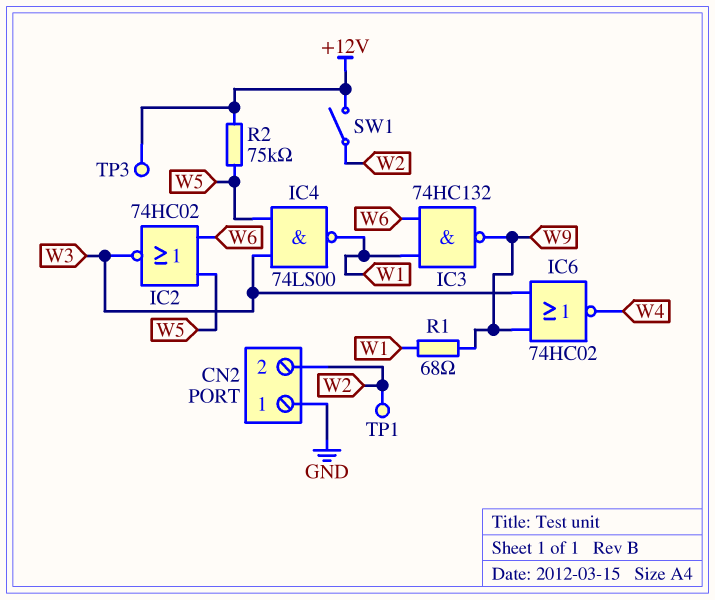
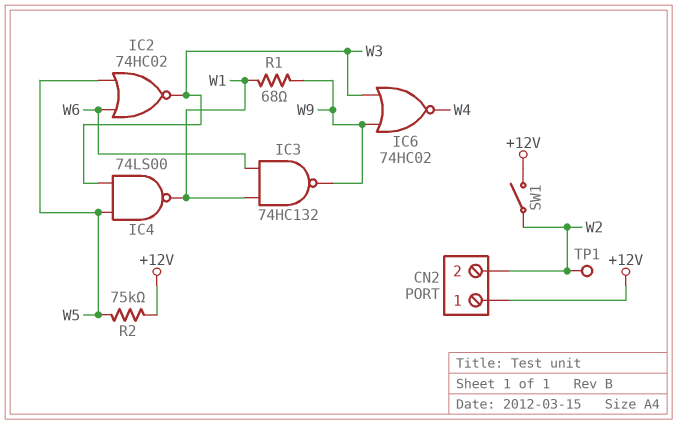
CN2 pin 1: GND -> +12V
TP3: test point (+12V) -> none

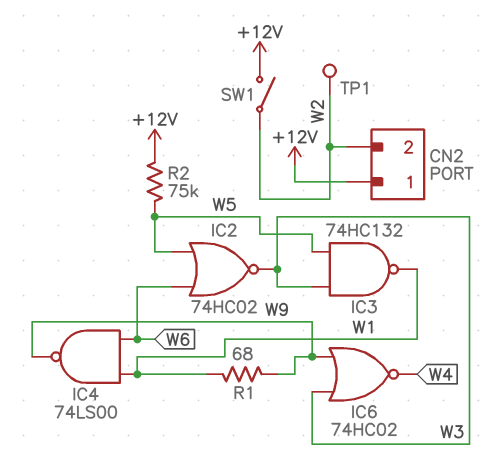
IC3: NAND 74HC132 (in W1, in W6, out W9) -> NAND 74HC132 (in W3, in W5, out W1)
IC4: NAND 74LS00 (in W3, in W5, out W1) -> NAND 74LS00 (in W1, in W6, out W9)

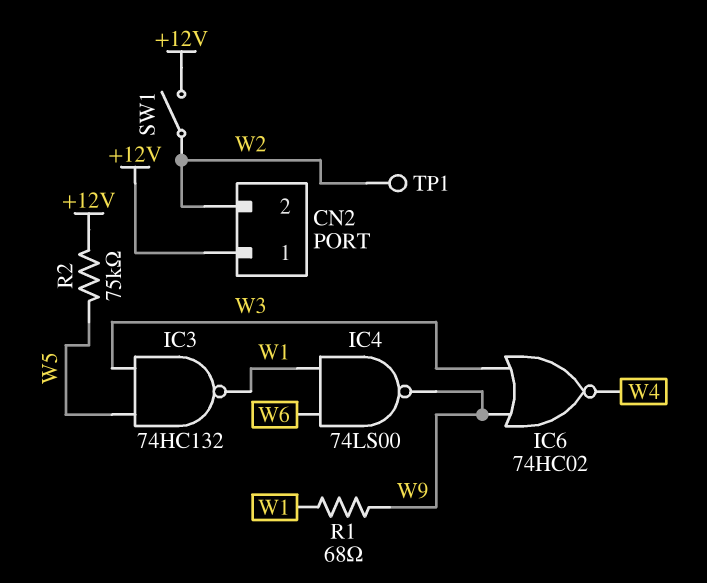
IC2: NOR 74HC02 (in W5, in W6, out W3) -> none

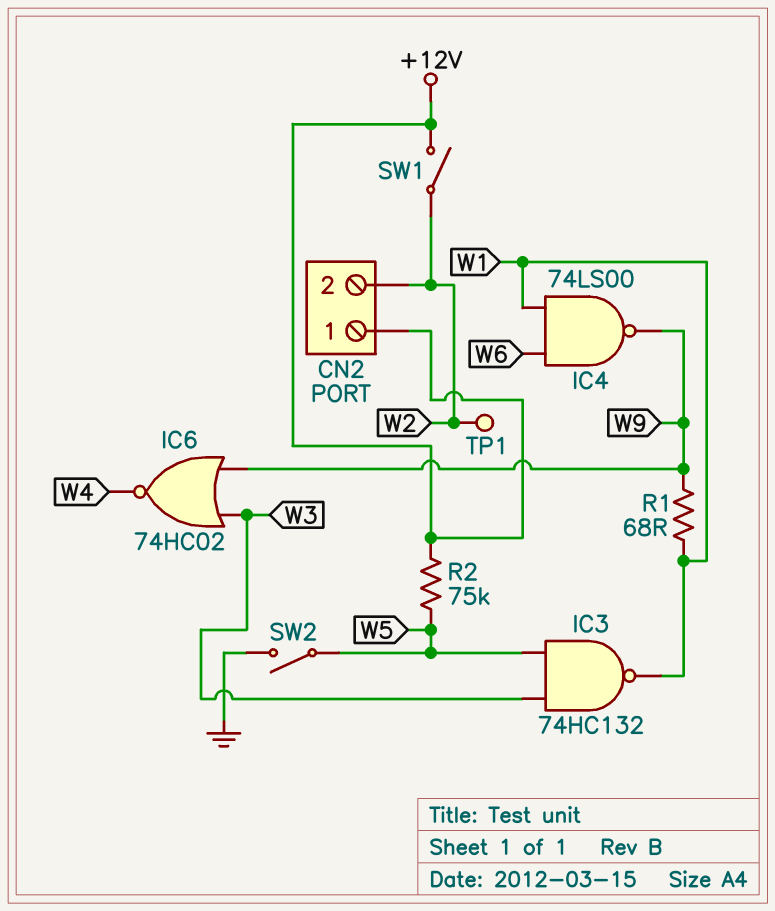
SW2: none -> switch (GND, W5)

